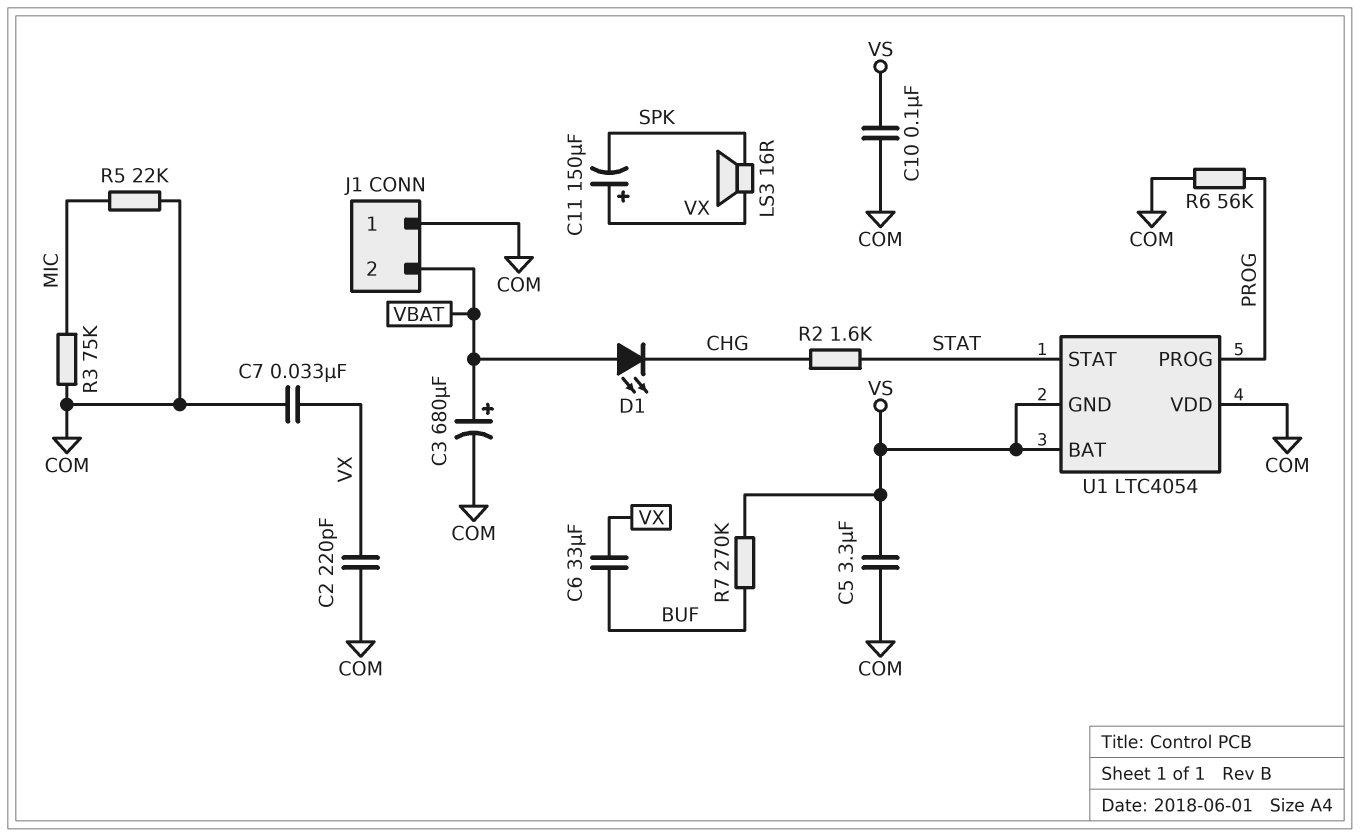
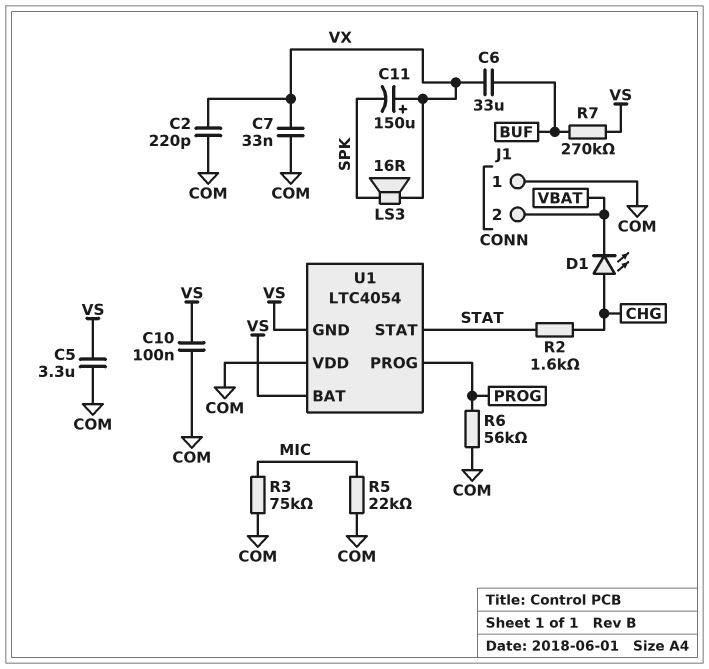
C3: 680uF (plus VBAT, minus COM) -> none
D1: LED (A VBAT, K CHG) -> LED (A CHG, K VBAT)

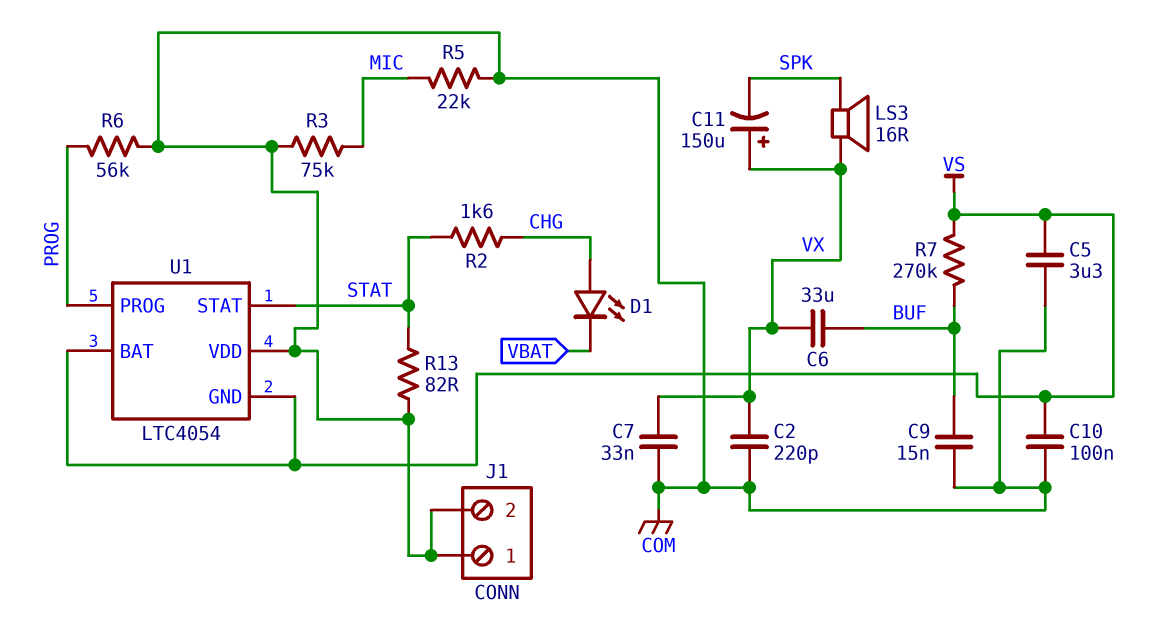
C9: none -> 15nF (BUF, COM)
J1 pin 2: VBAT -> COM
R13: none -> 82 (COM, STAT)

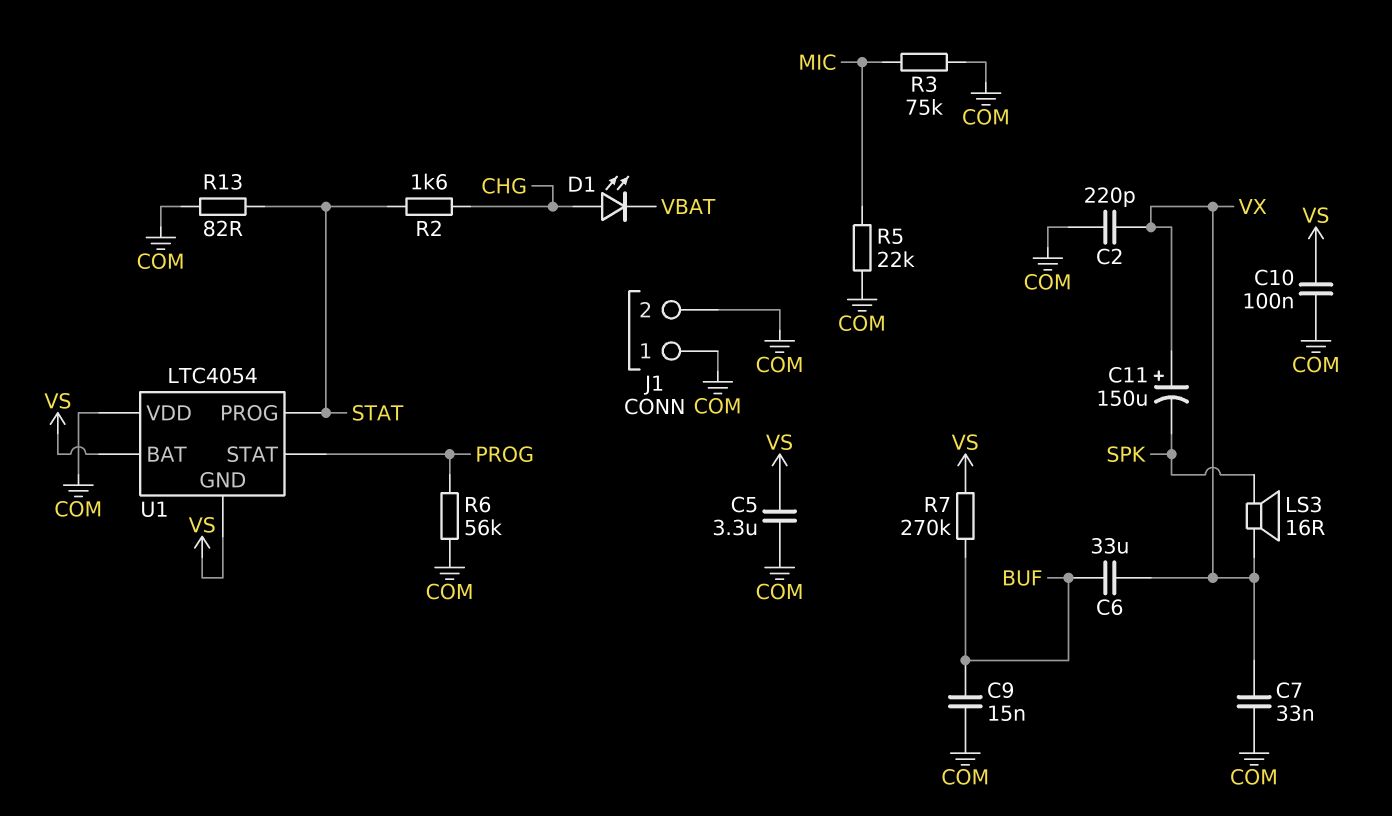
U1 pin PROG: PROG -> STAT
U1 pin STAT: STAT -> PROG

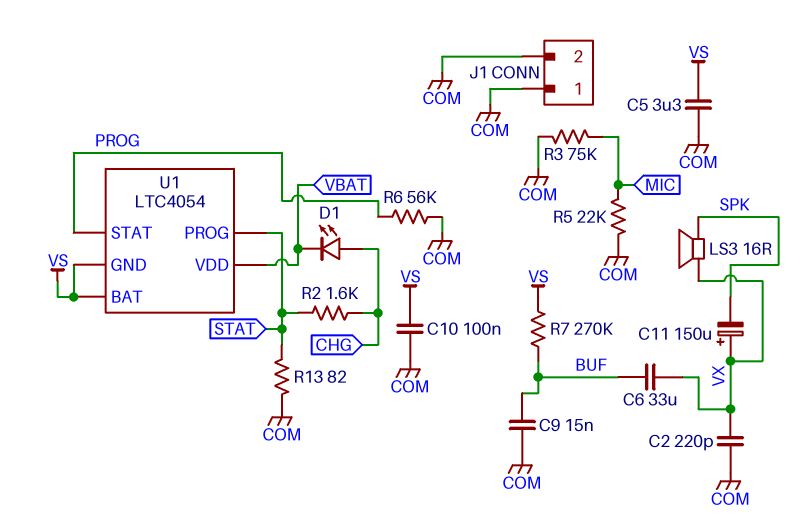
C7: 33nF (COM, VX) -> none
U1 pin VDD: COM -> VBAT

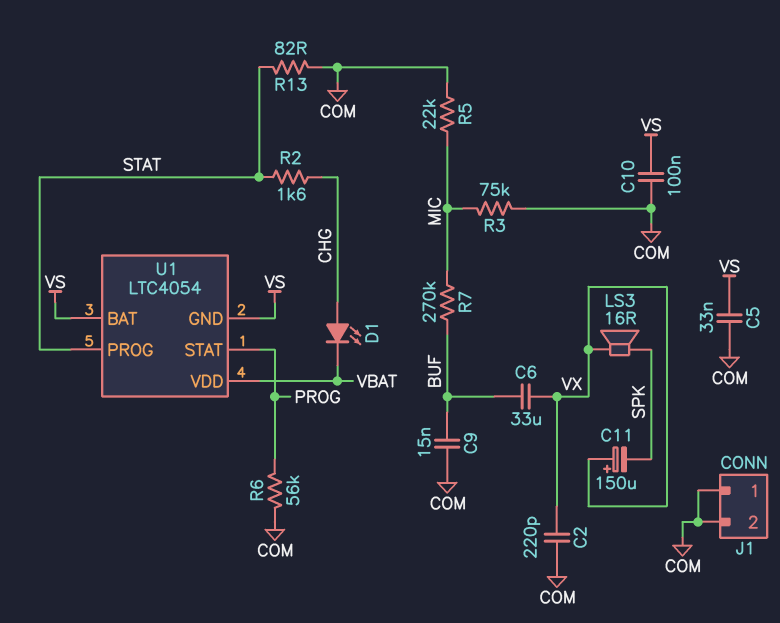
C5: 3.3uF (COM, VS) -> 33nF (COM, VS)
R7: 270k (BUF, VS) -> 270k (BUF, MIC)

